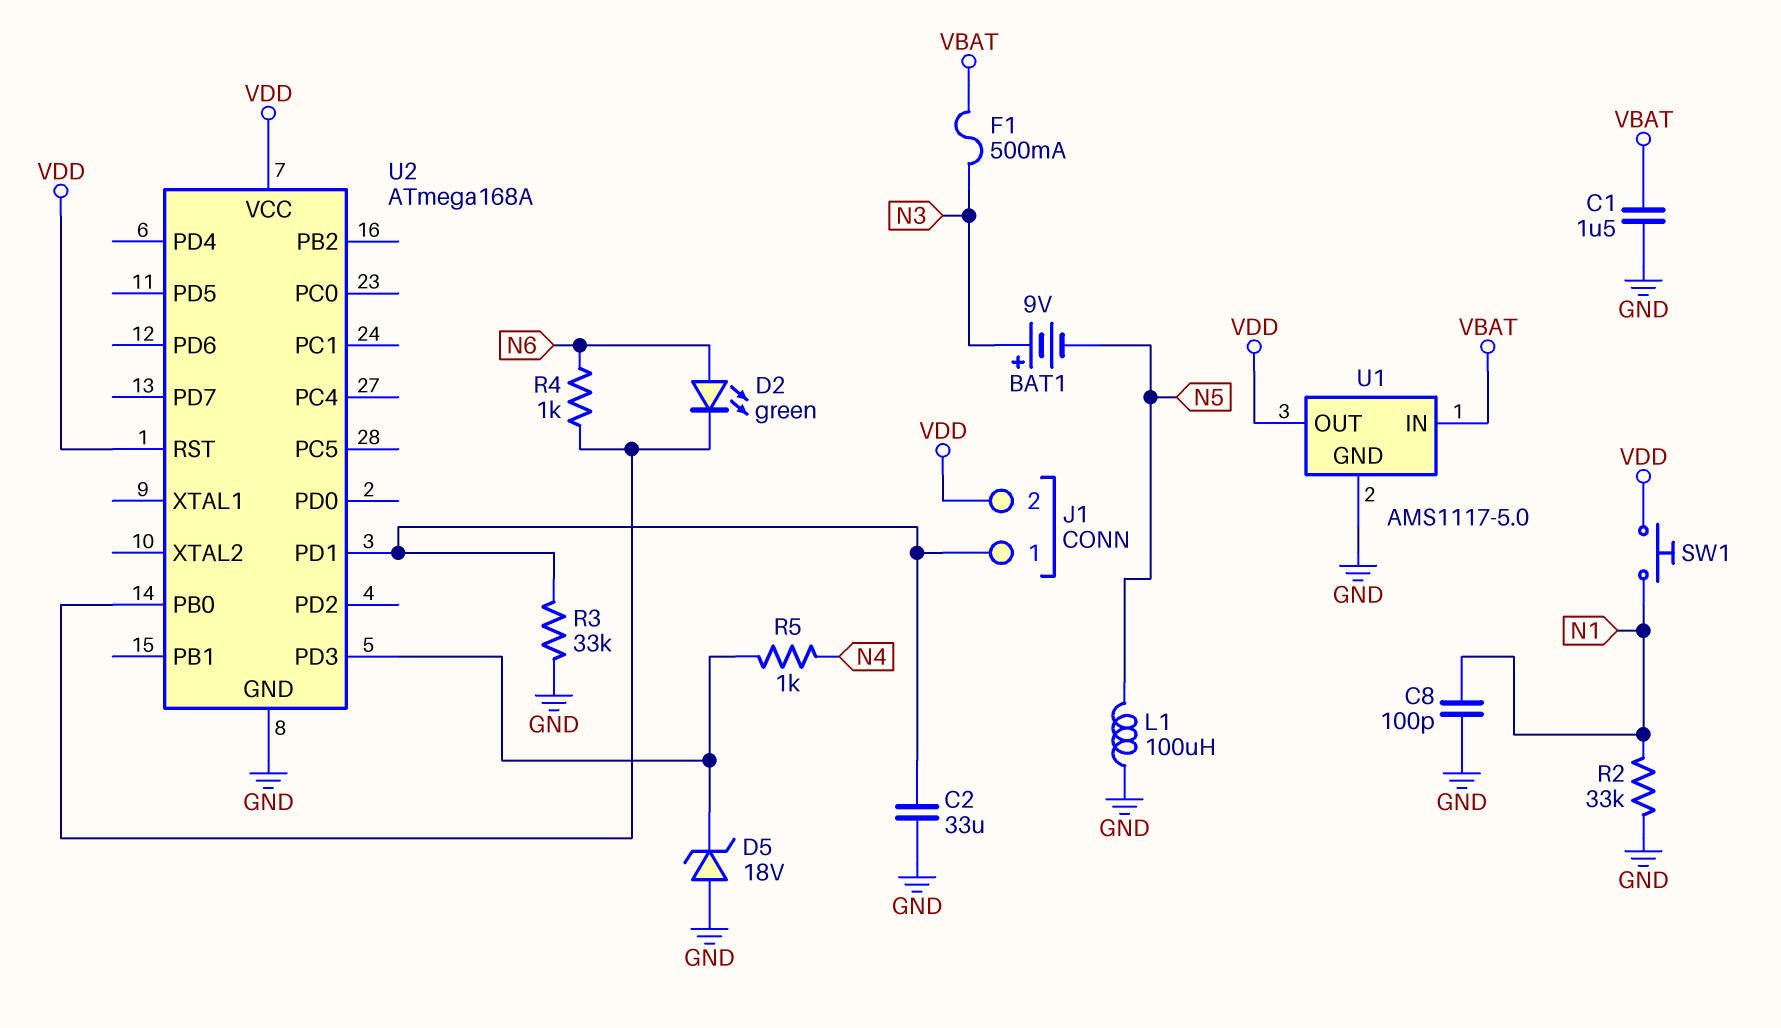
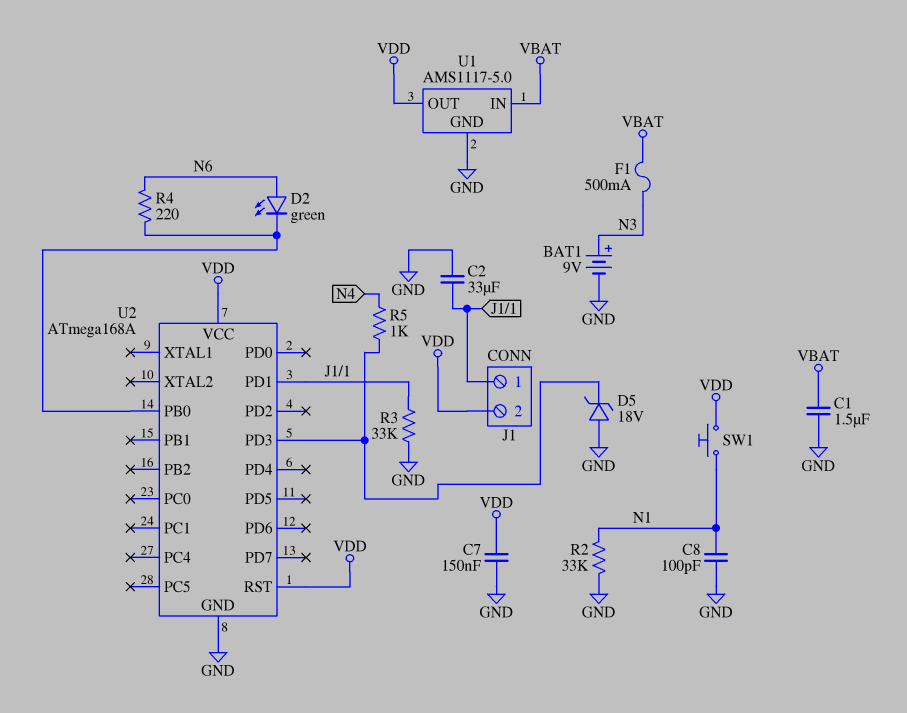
BAT1: 9V (plus N3, minus N5) -> 9V (plus N3, minus GND)
C7: none -> 150nF (GND, VDD)
L1: 100uH (GND, N5) -> none
R4: 1k (N6, U2/PB0) -> 220 (N6, U2/PB0)

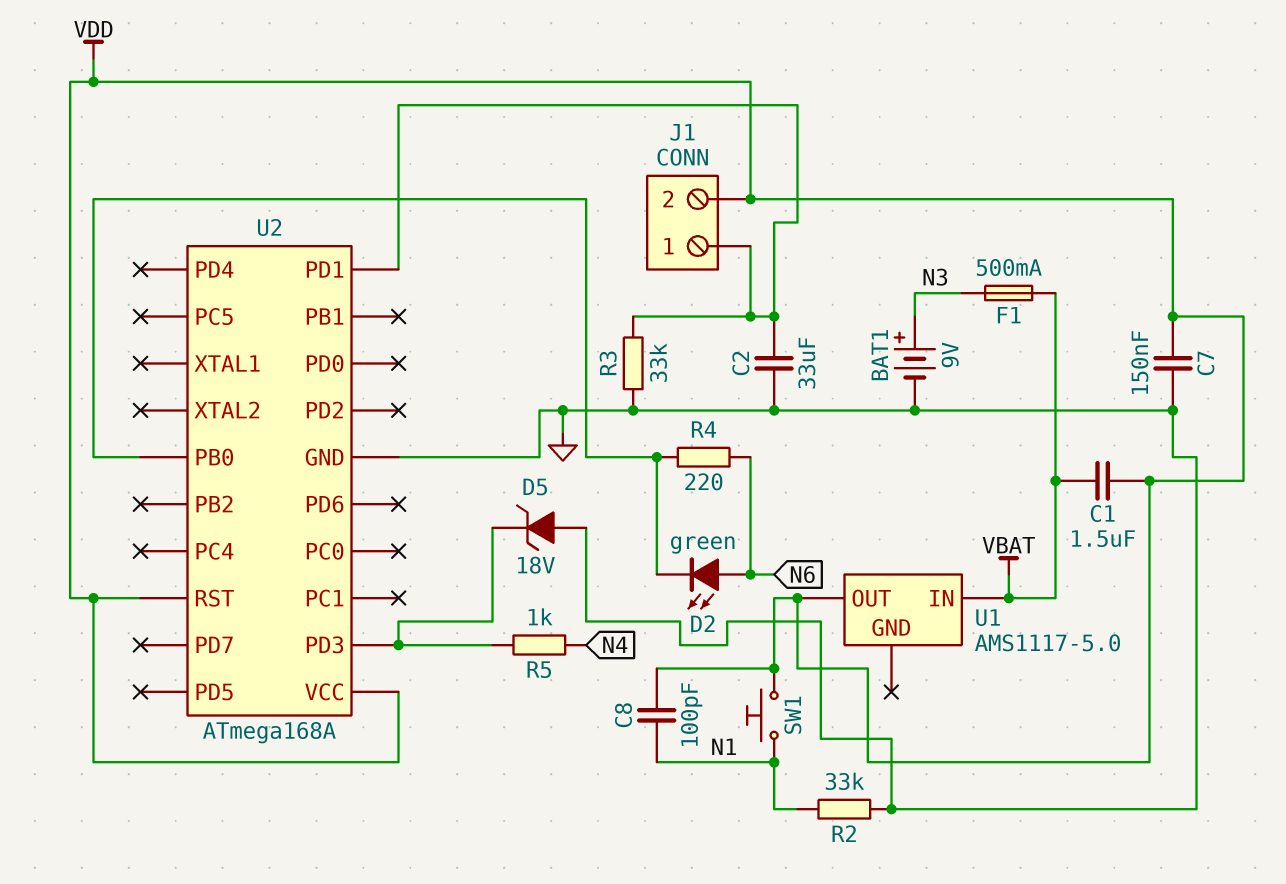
C1: 1.5uF (GND, VBAT) -> 1.5uF (VBAT, VDD)
C8: 100pF (GND, N1) -> 100pF (N1, VDD)
U1 pin GND: GND -> none

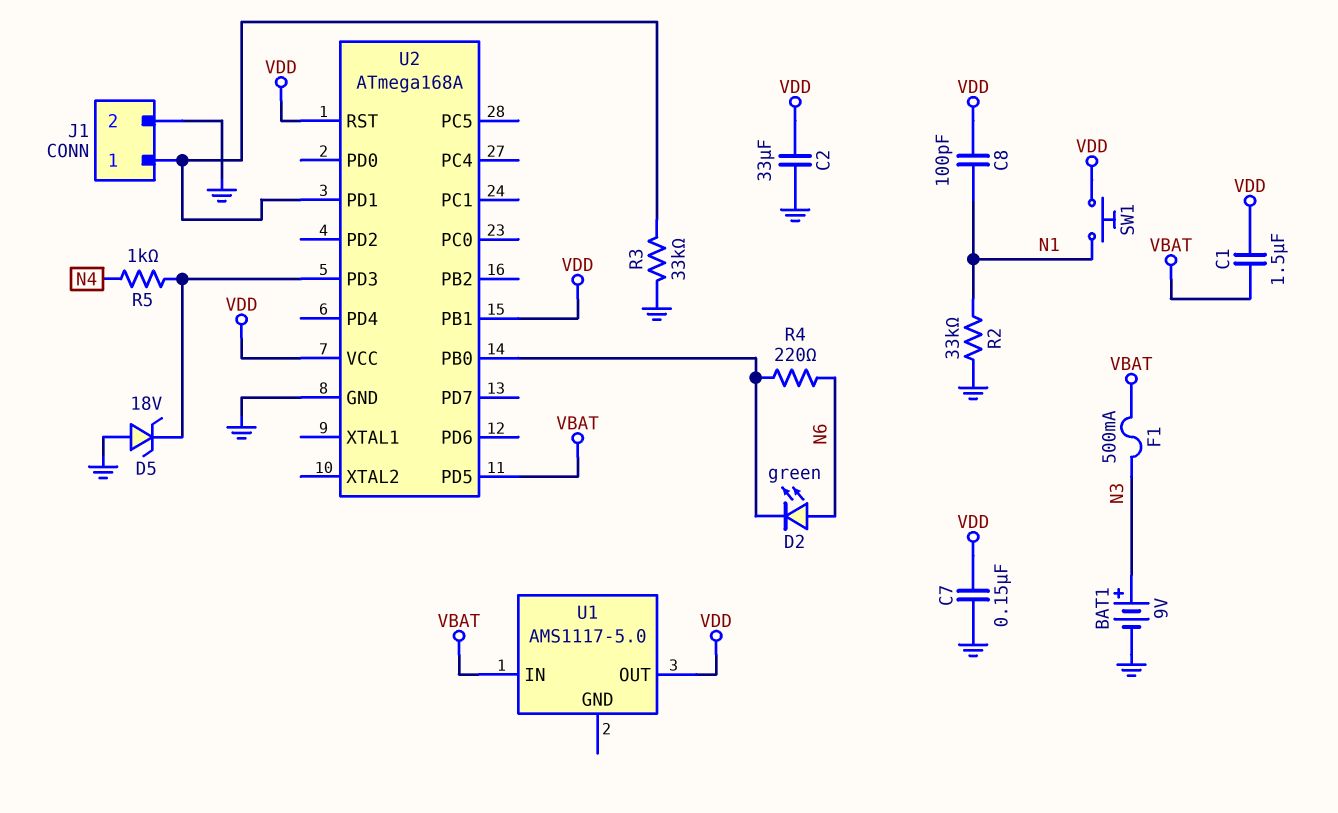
C2: 33uF (GND, J1/1) -> 33uF (GND, VDD)
J1 pin 2: VDD -> GND
U2 pin PB1: none -> VDD
U2 pin PD5: none -> VBAT

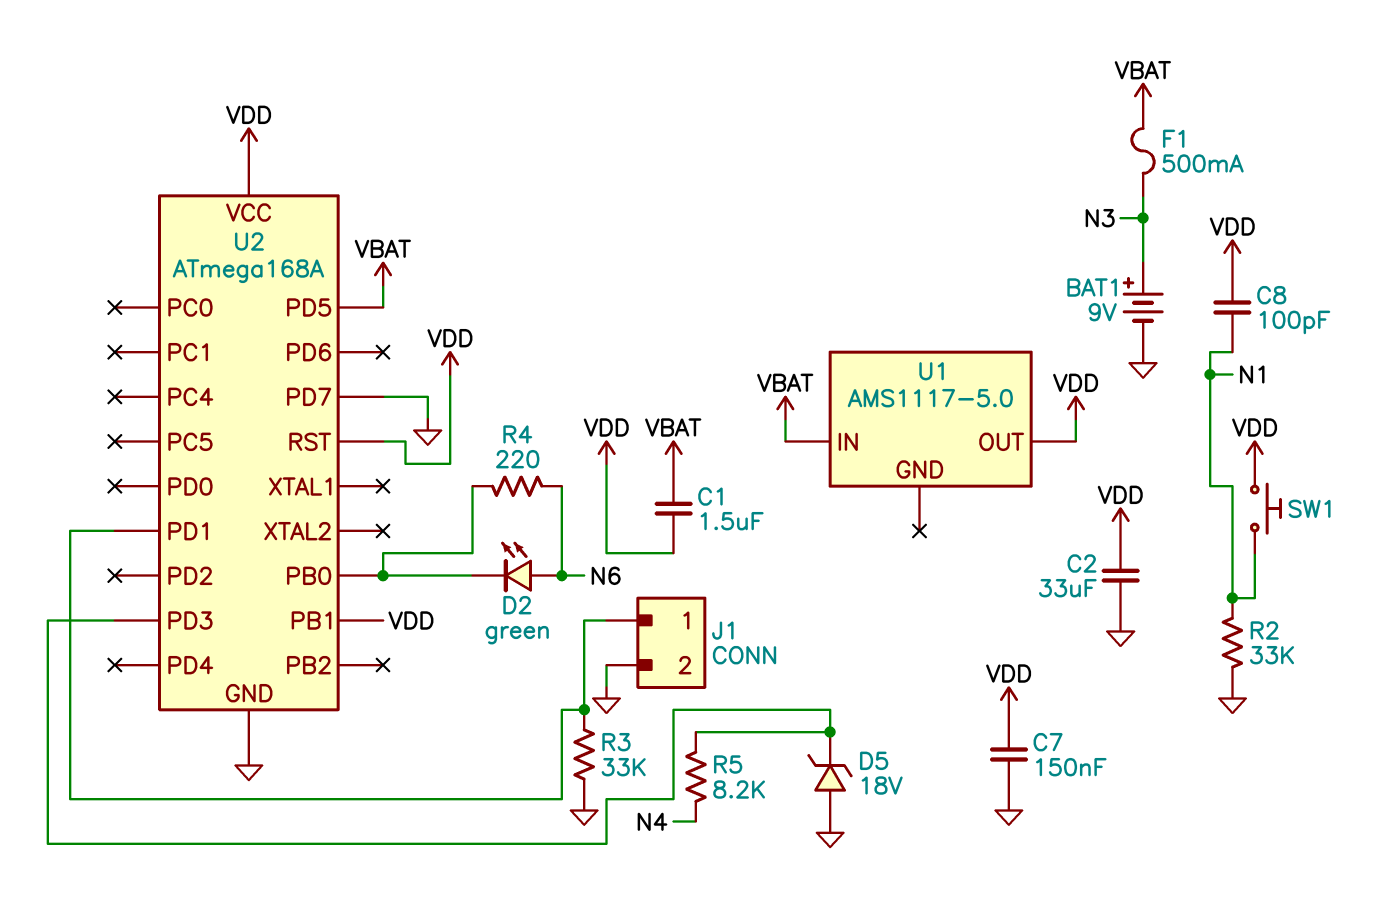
R5: 1k (N4, U2/PD3) -> 8.2k (N4, U2/PD3)
U2 pin PD7: none -> GND

